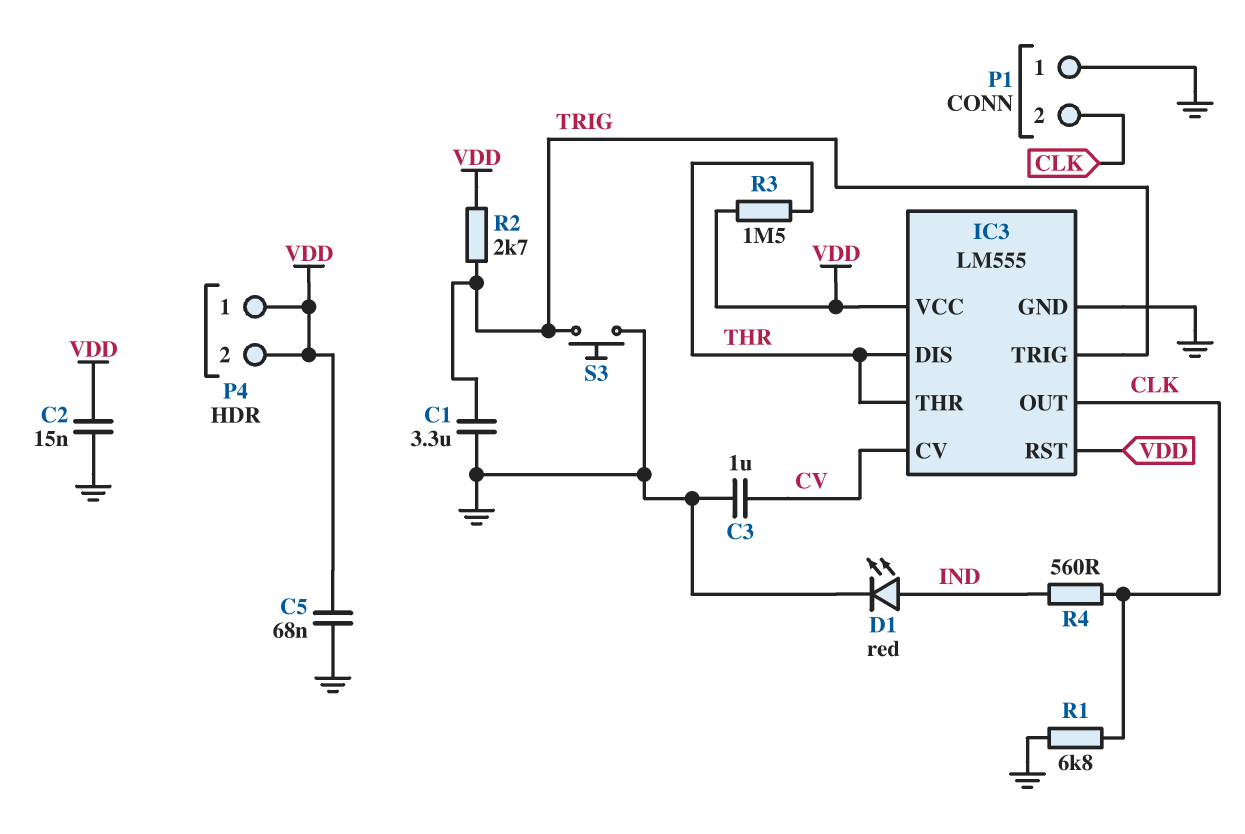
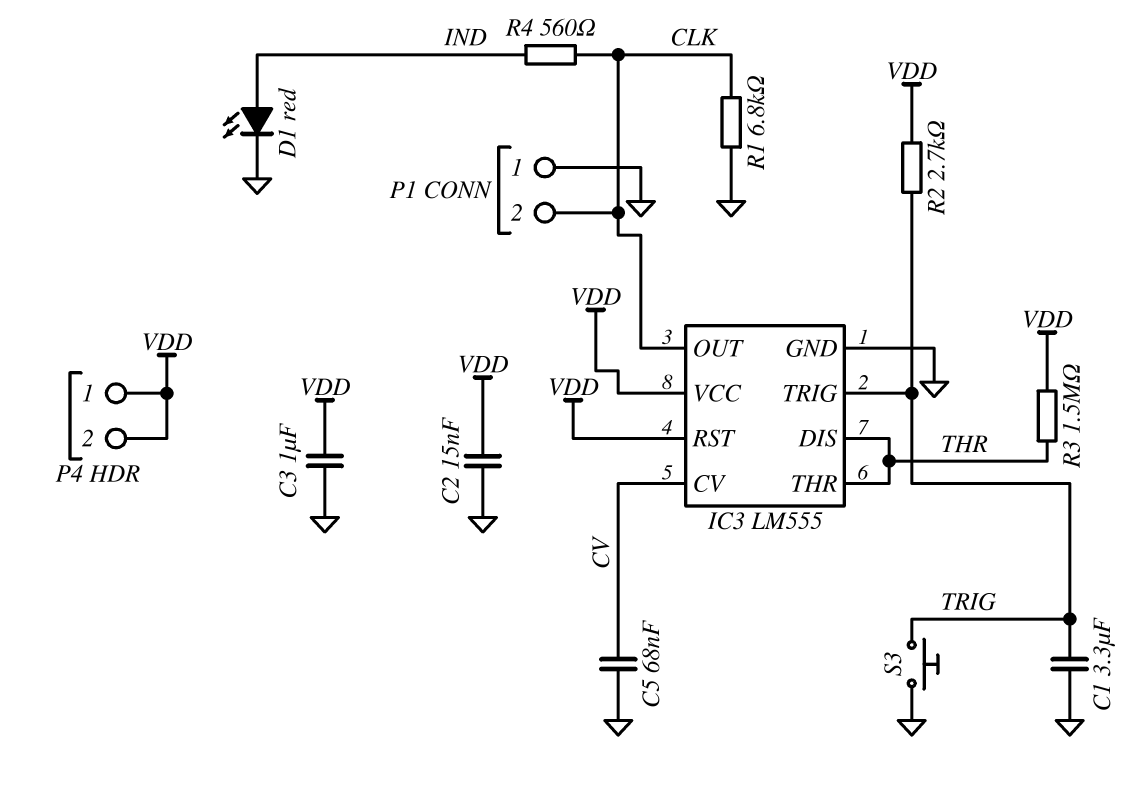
C3: 1uF (CV, GND) -> 1uF (GND, VDD)
C5: 68nF (GND, VDD) -> 68nF (CV, GND)

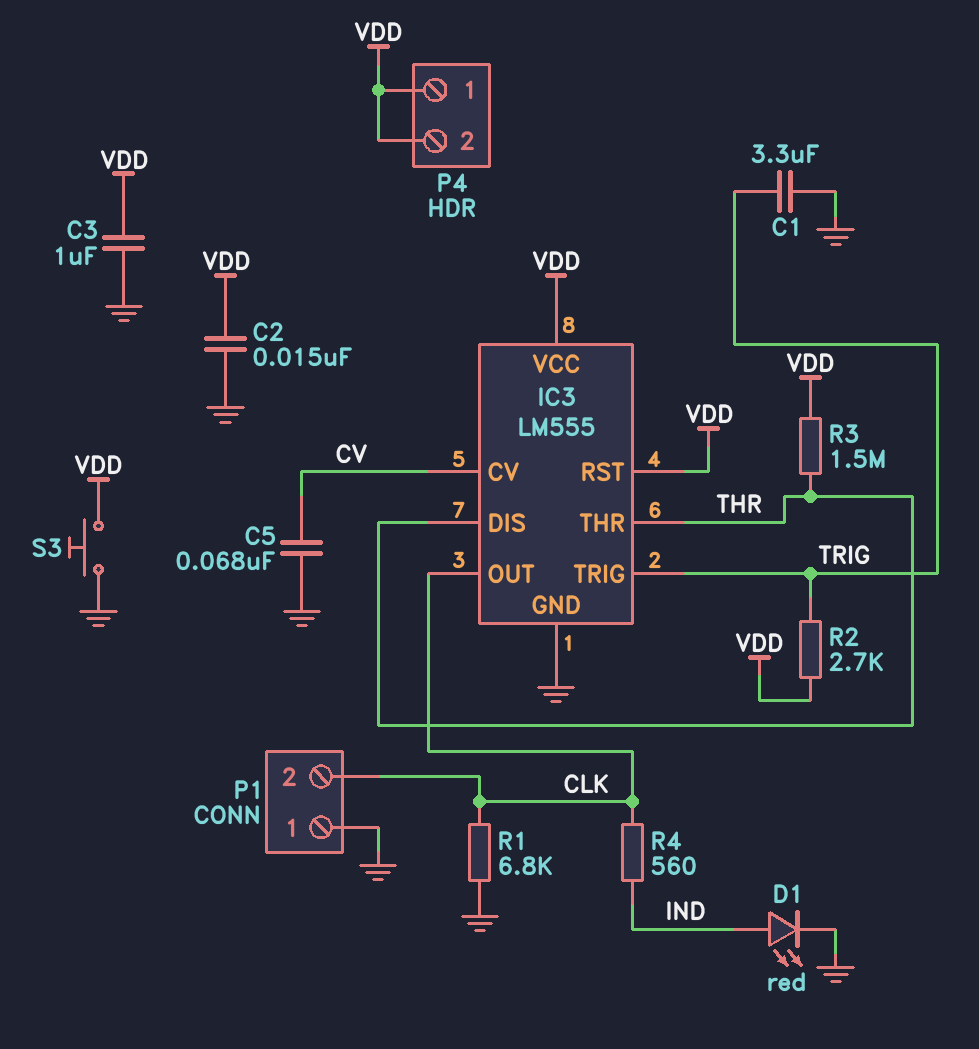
S3: button (GND, TRIG) -> button (GND, VDD)

